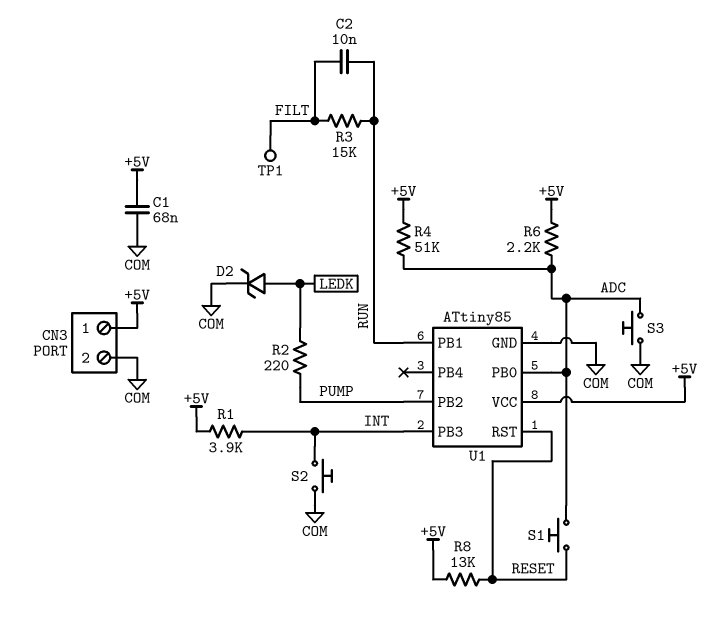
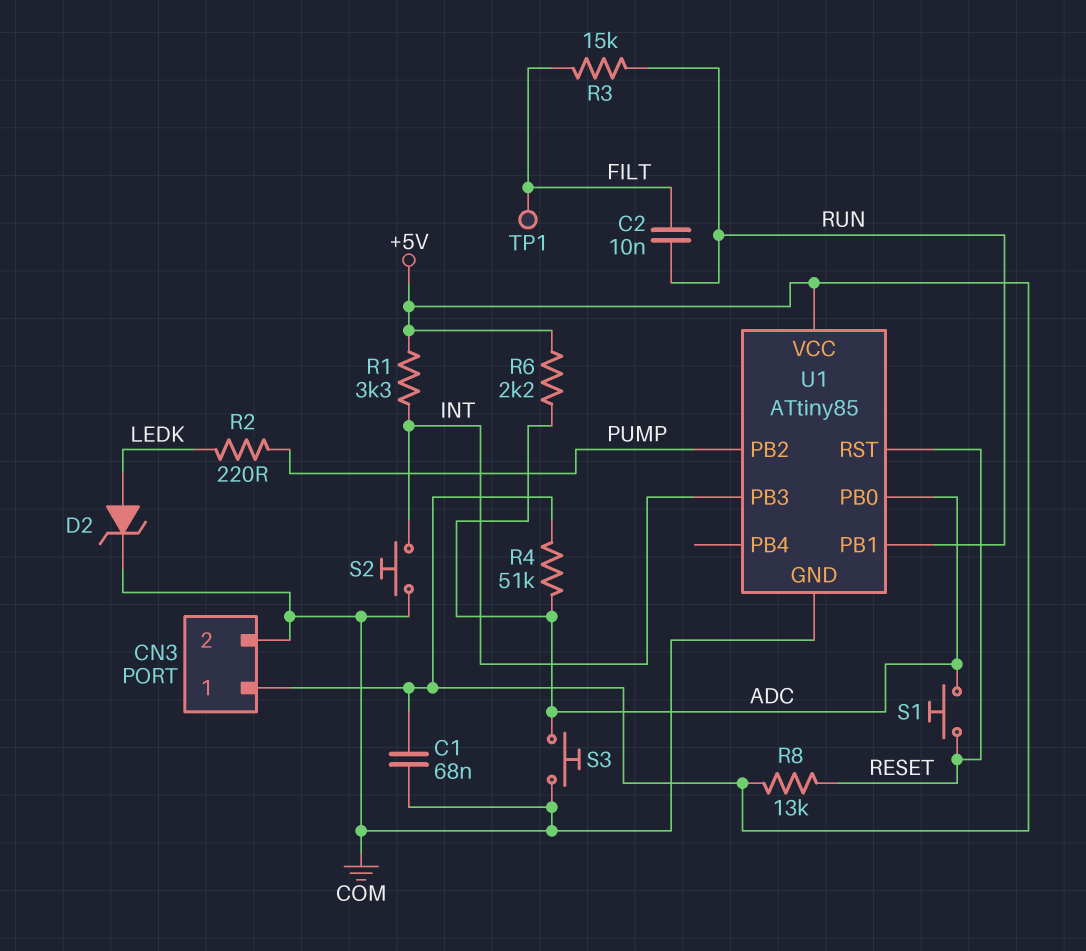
R1: 3.9k (+5V, INT) -> 3.3k (+5V, INT)

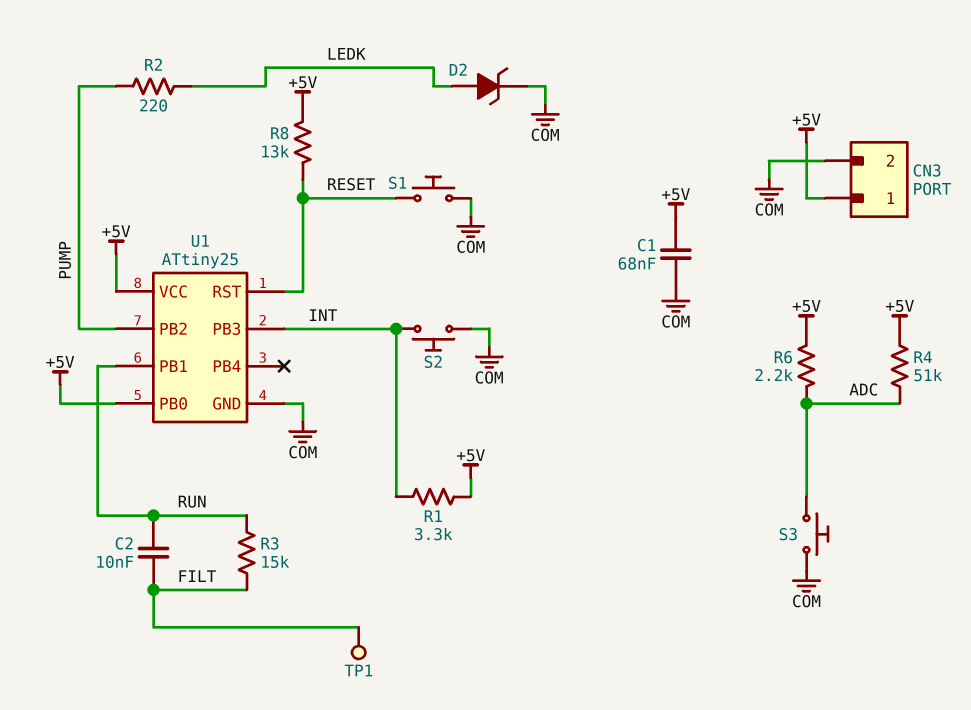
S1: button (ADC, RESET) -> button (COM, RESET)
U1: ATtiny85 -> ATtiny25
U1 pin PB0: ADC -> +5V

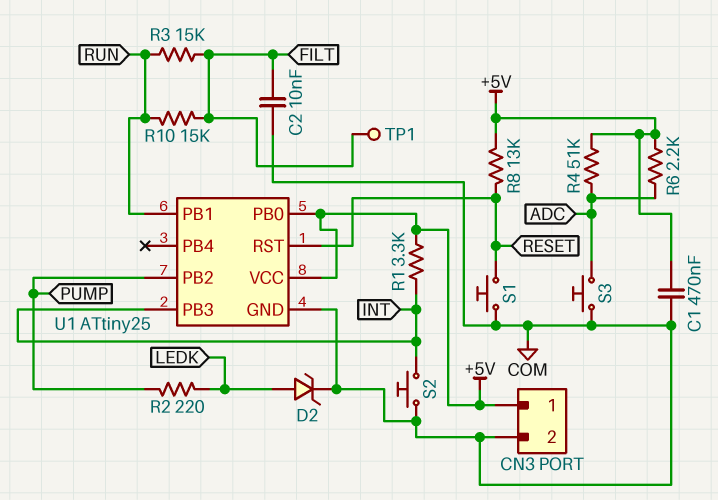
C1: 68nF (+5V, COM) -> 470nF (+5V, COM)
C2: 10nF (FILT, RUN) -> 10nF (COM, FILT)
R10: none -> 15k (FILT, RUN)

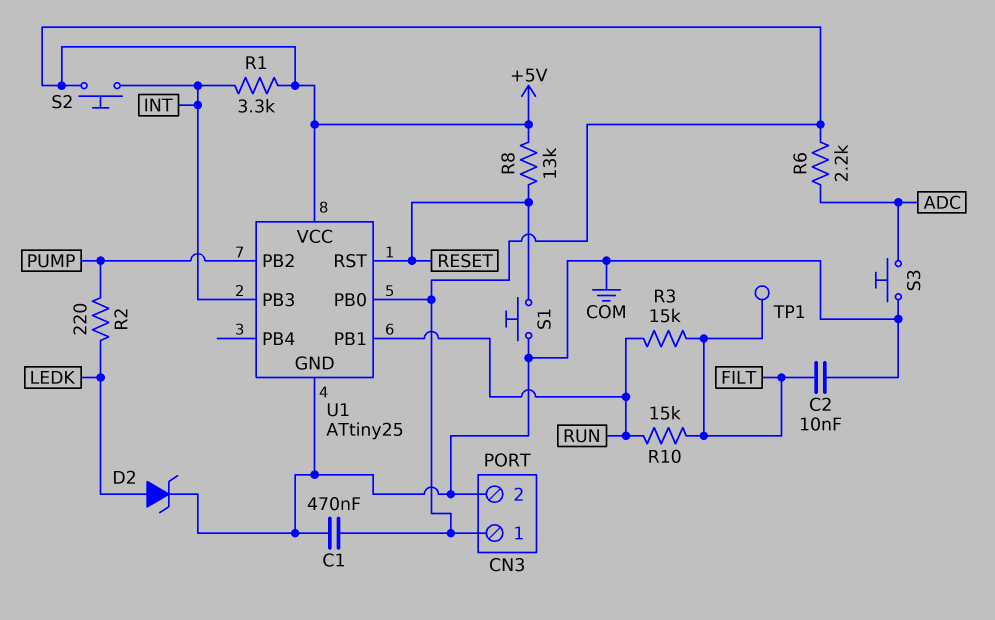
R4: 51k (+5V, ADC) -> none
S2: button (COM, INT) -> button (+5V, INT)

